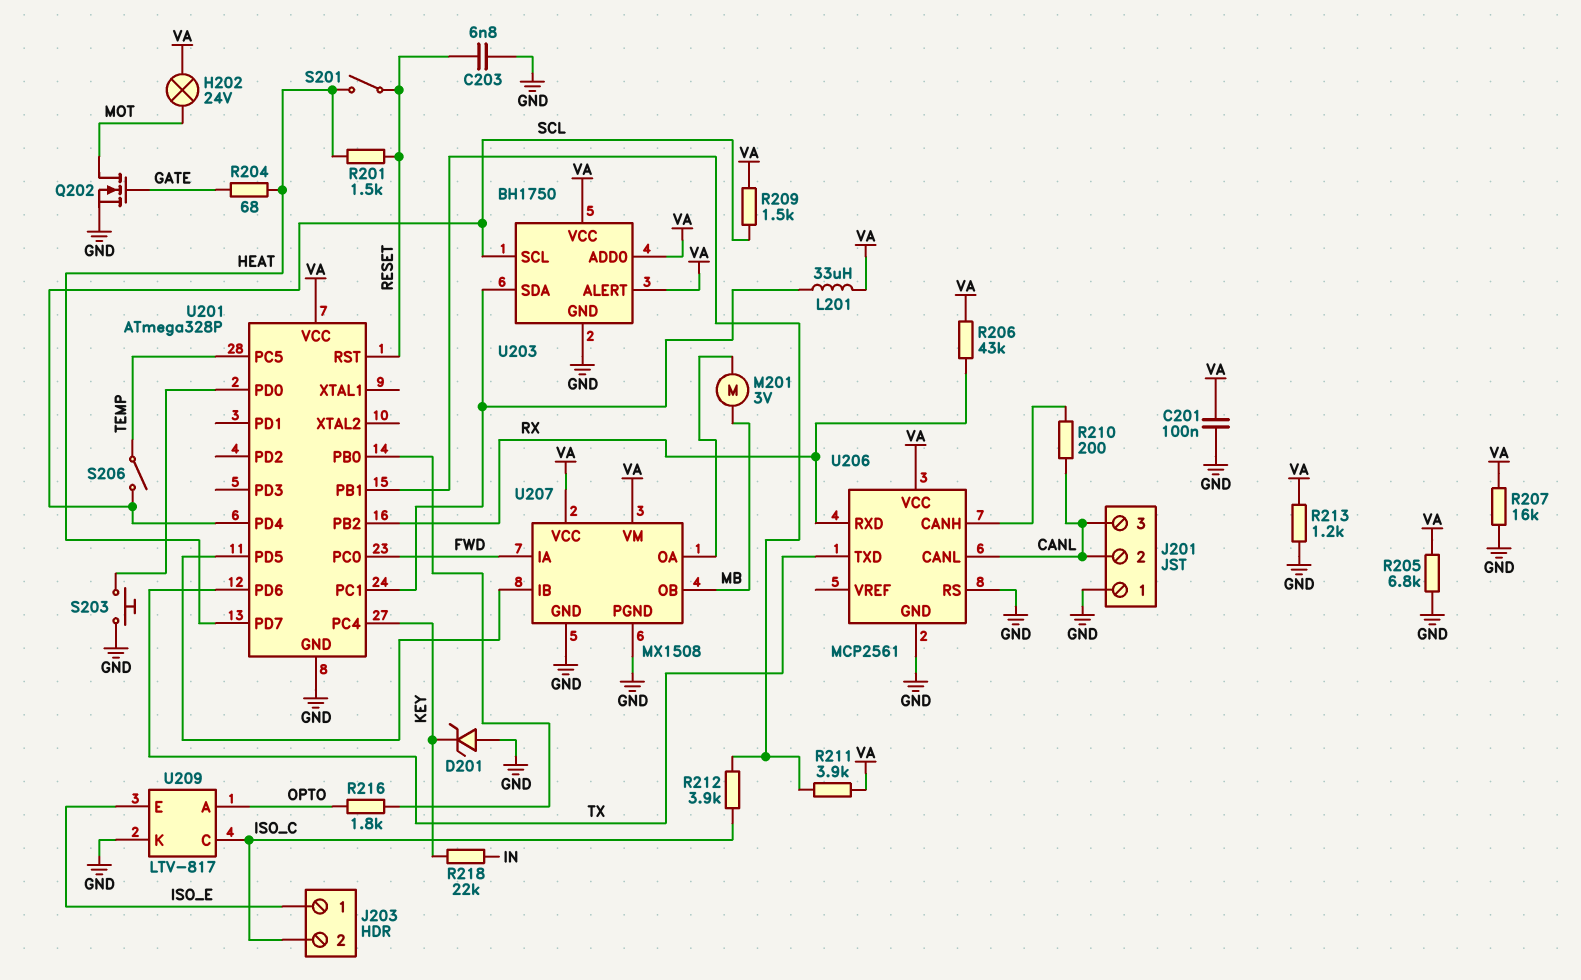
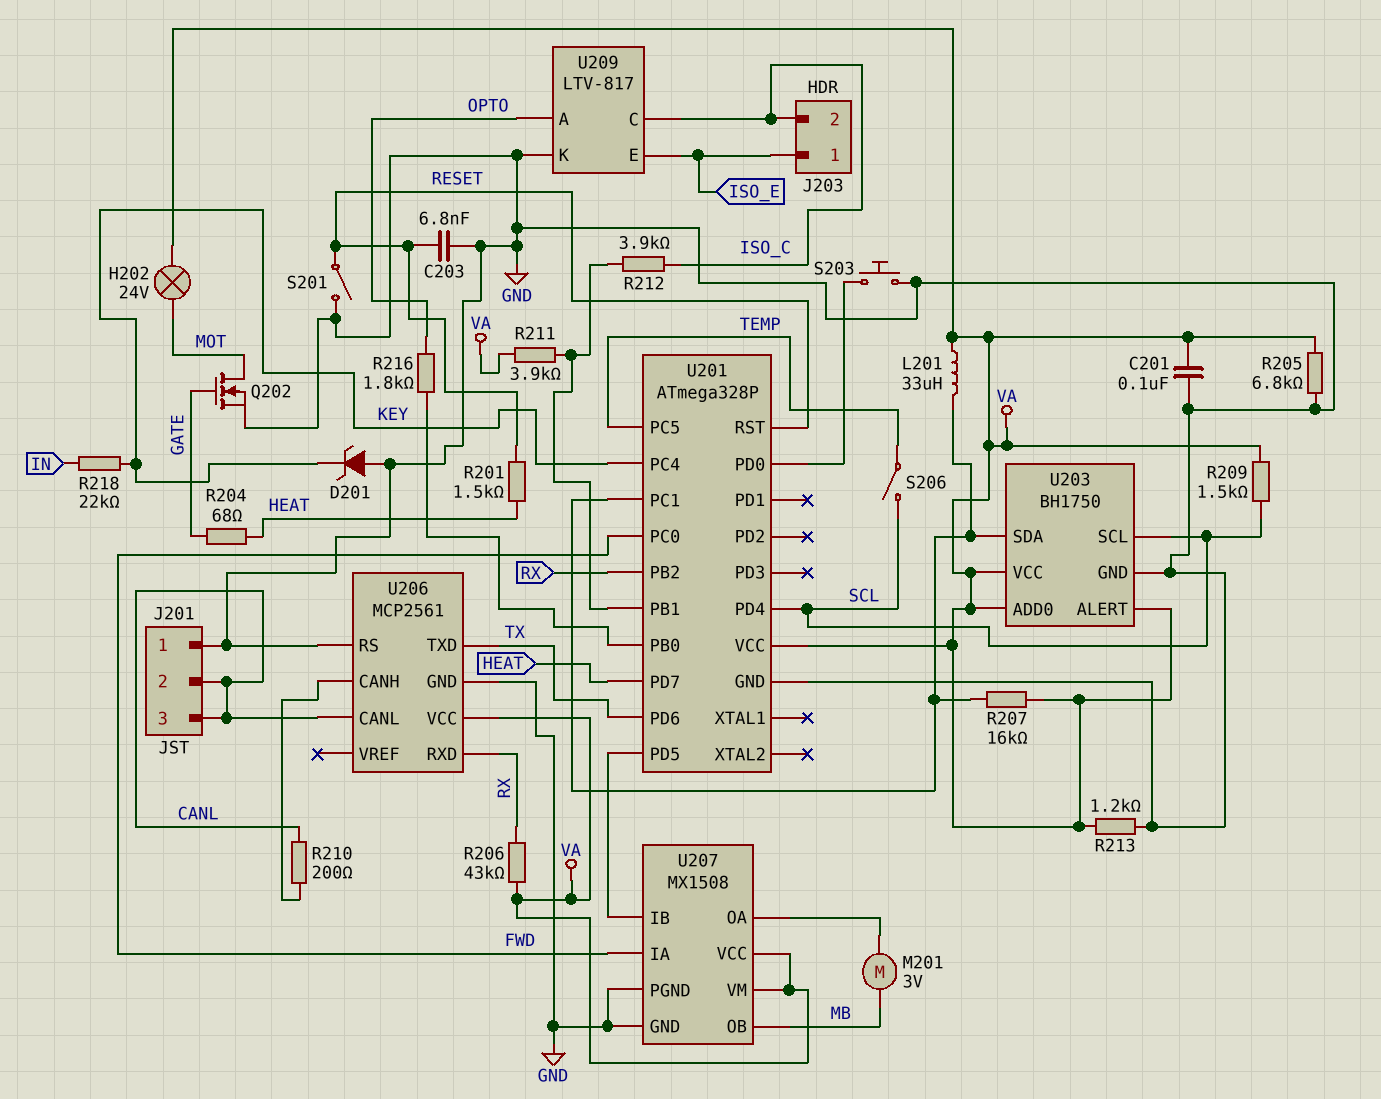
R207: 16k (GND, VA) -> 16k (U201/PC1, VA)
S201: switch (HEAT, RESET) -> switch (GND, RESET)

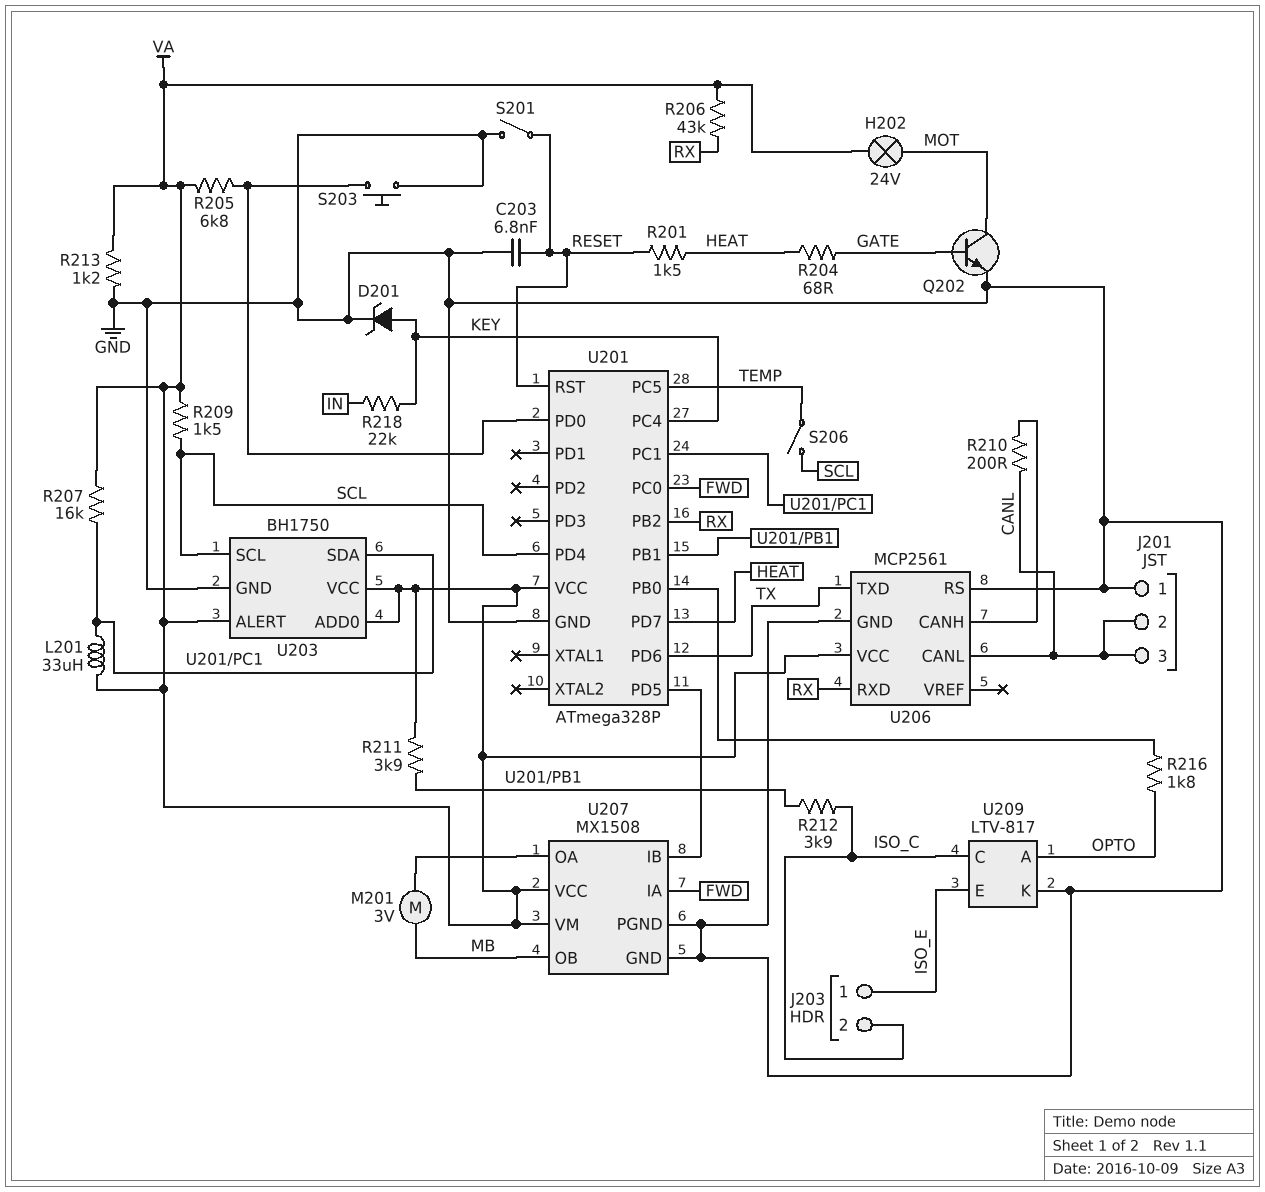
C201: 100nF (GND, VA) -> none
D201: zener (A GND, K KEY) -> zener (A KEY, K GND)
Q202: NMOS (G GATE, D MOT, S GND) -> NPN (B GATE, C MOT, E GND)
R205: 6.8k (GND, VA) -> 6.8k (U201/PD0, VA)

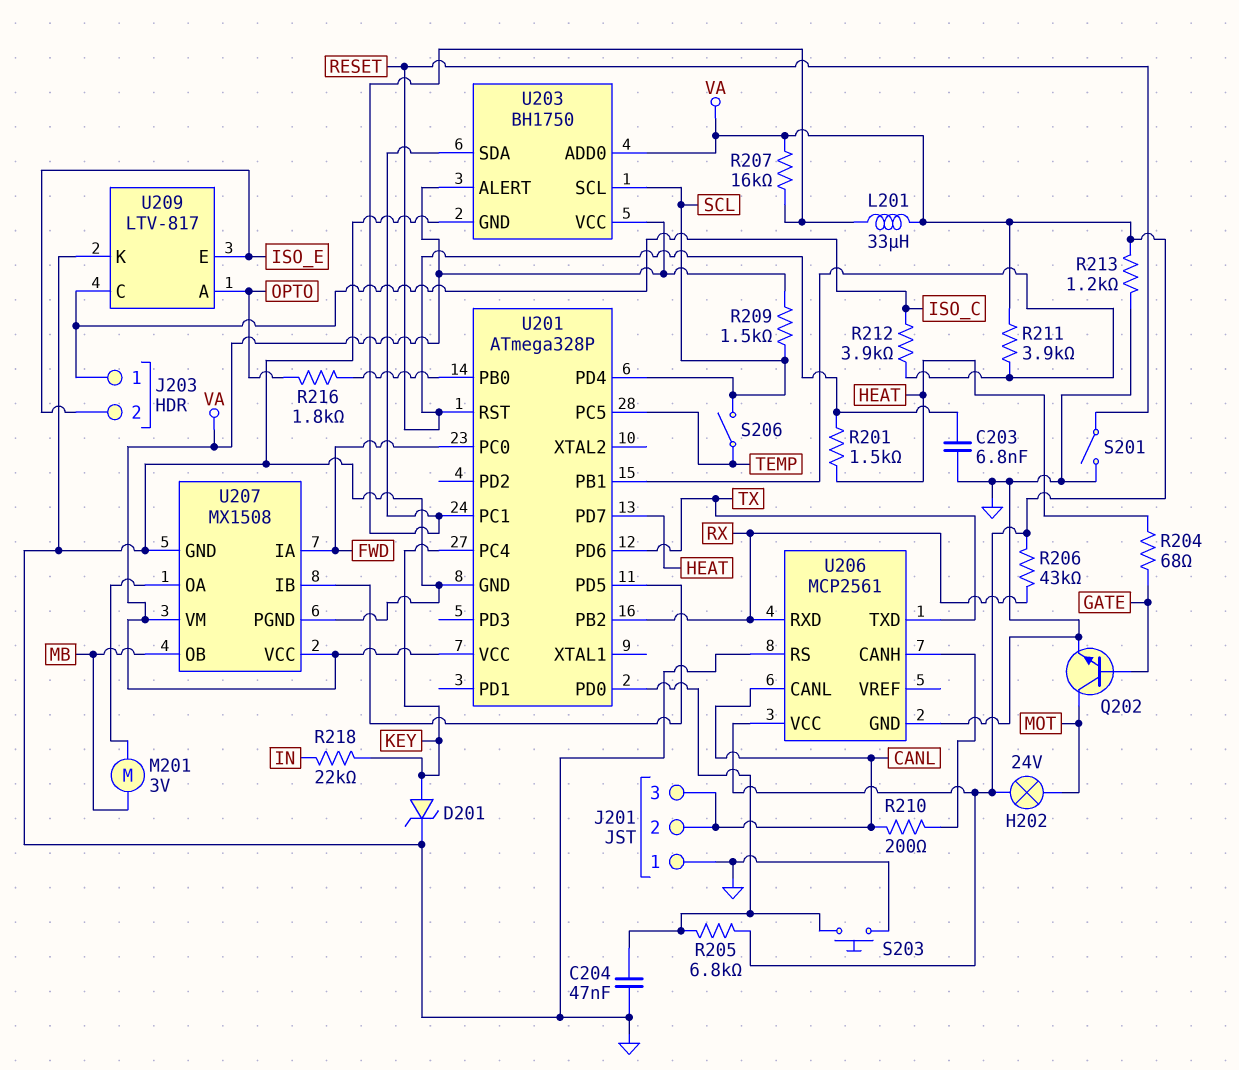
C204: none -> 47nF (GND, U201/PD0)
J203 pin 1: ISO_E -> ISO_C
J203 pin 2: ISO_C -> ISO_E

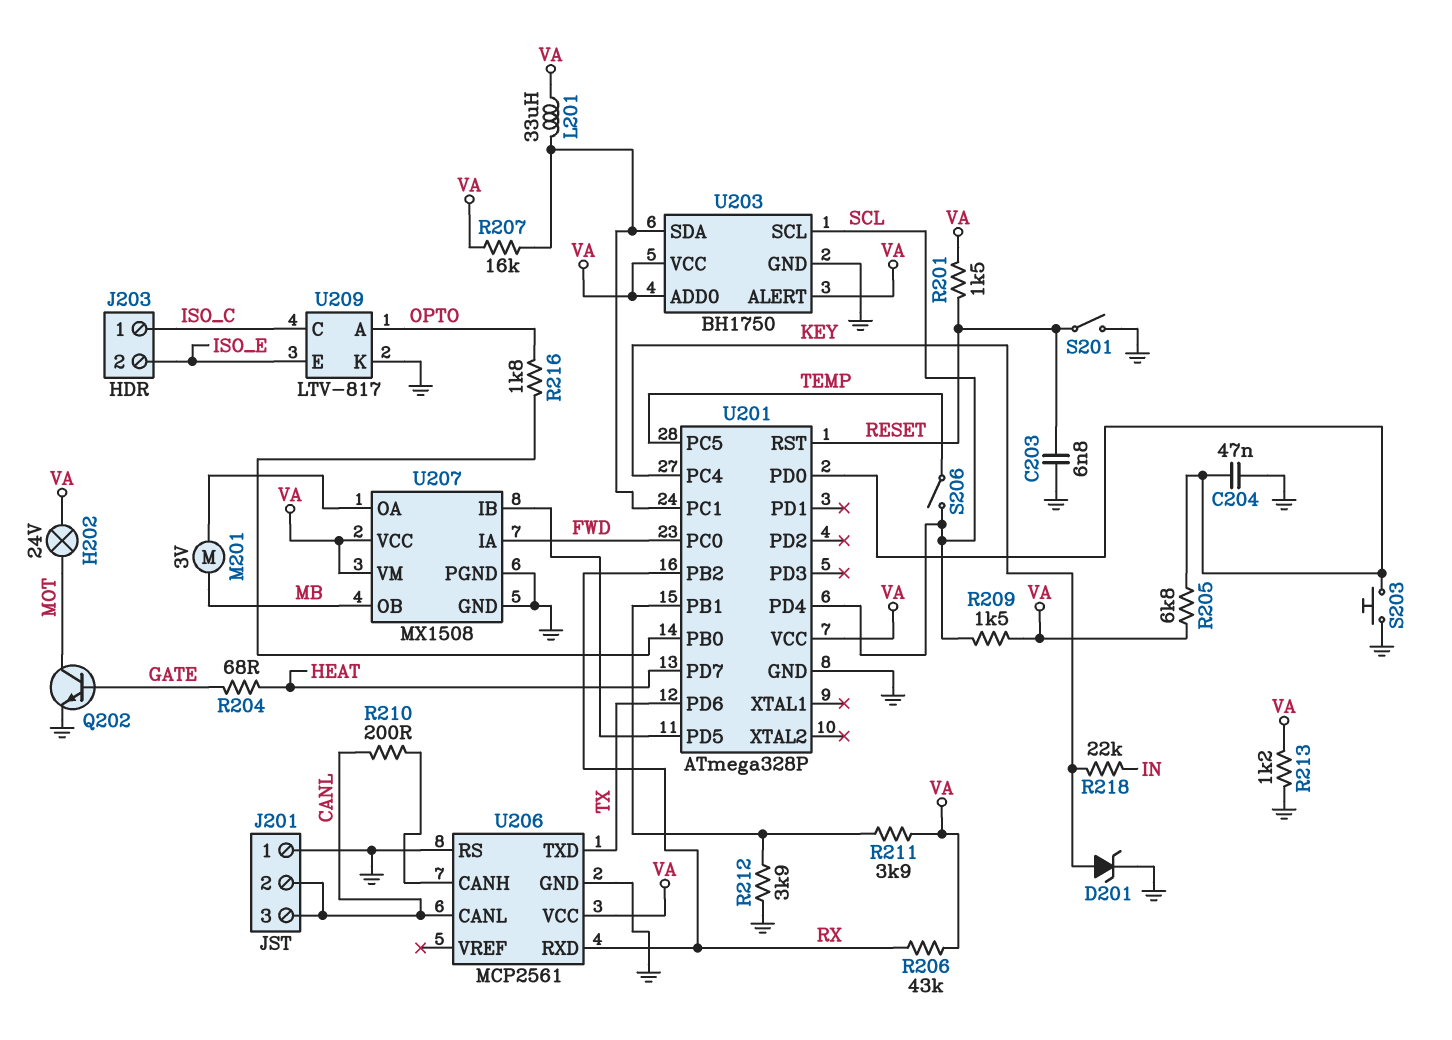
R201: 1.5k (HEAT, RESET) -> 1.5k (RESET, VA)
R212: 3.9k (ISO_C, U201/PB1) -> 3.9k (GND, U201/PB1)

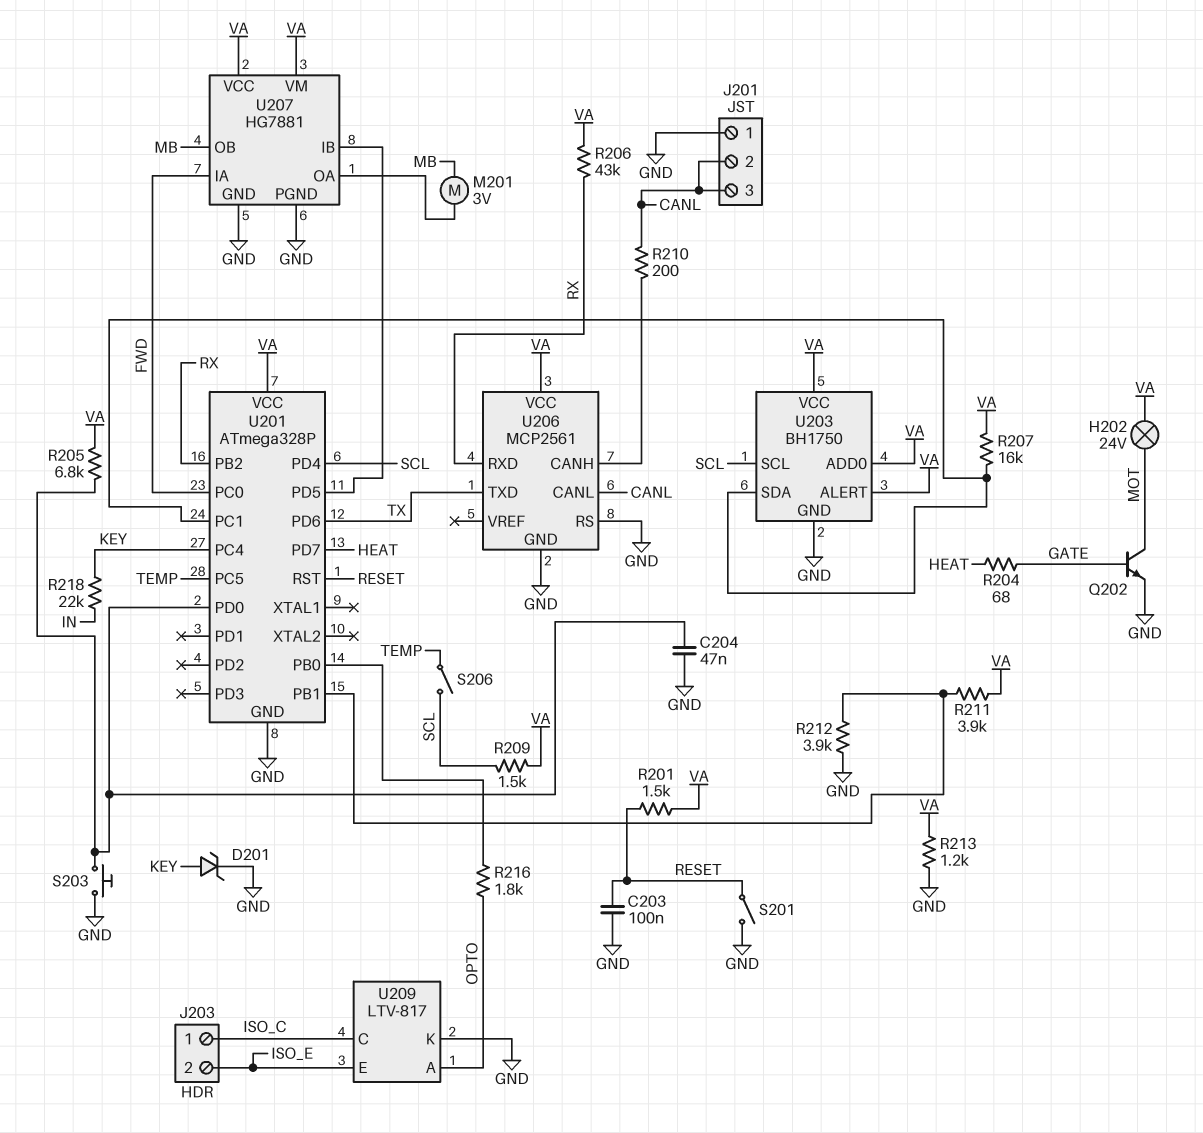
C203: 6.8nF (GND, RESET) -> 100nF (GND, RESET)
L201: 33uH (U201/PC1, VA) -> none
U207: MX1508 -> HG7881

